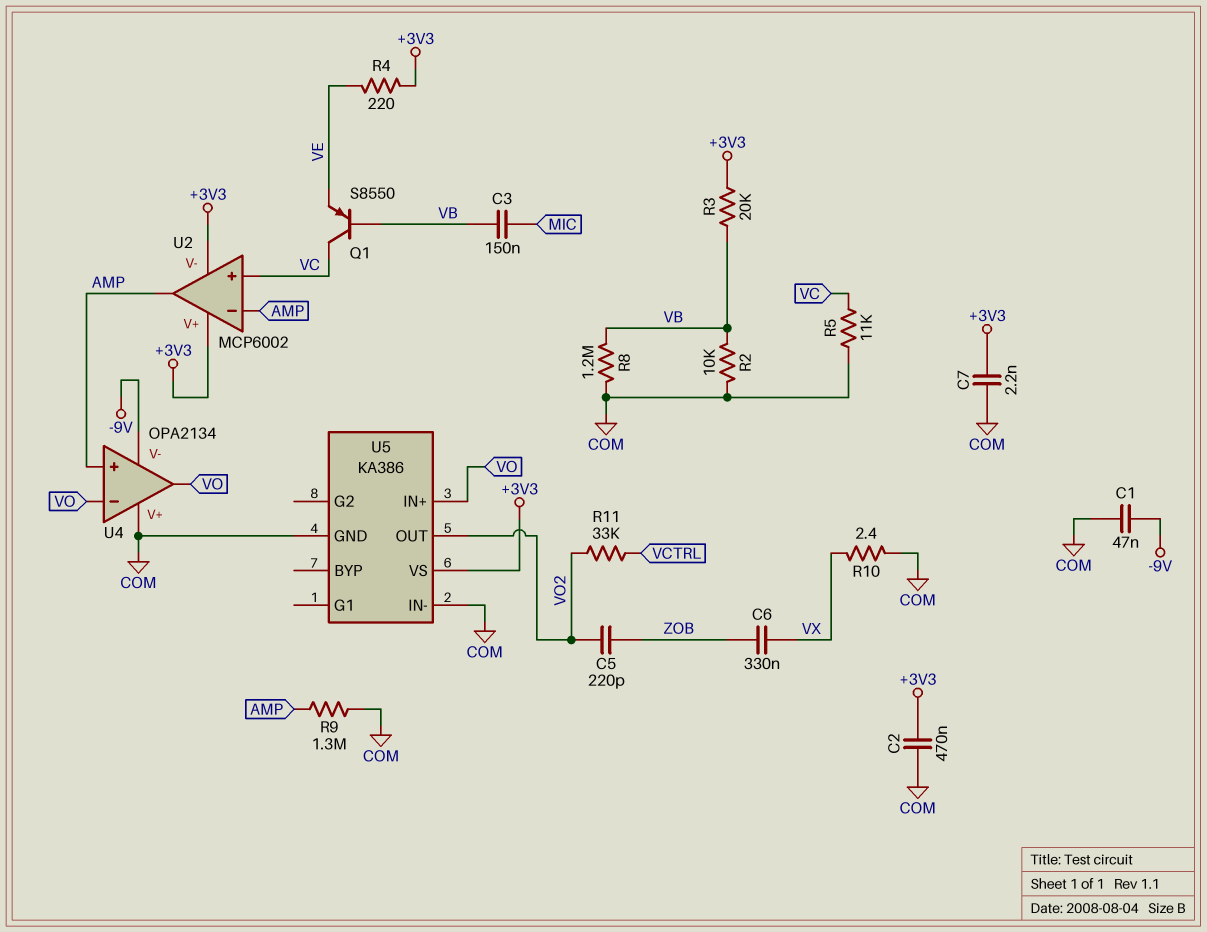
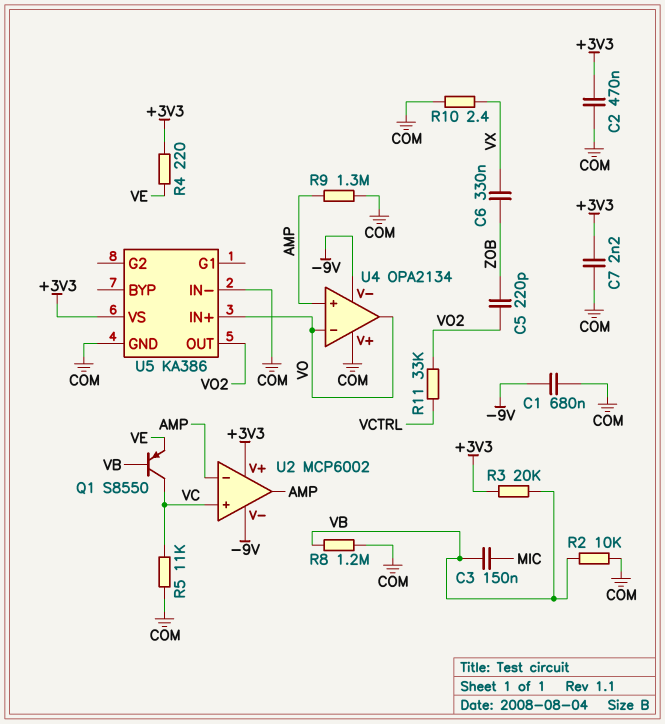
C1: 47nF (-9V, COM) -> 680nF (-9V, COM)
U2 pin V-: +3V3 -> -9V

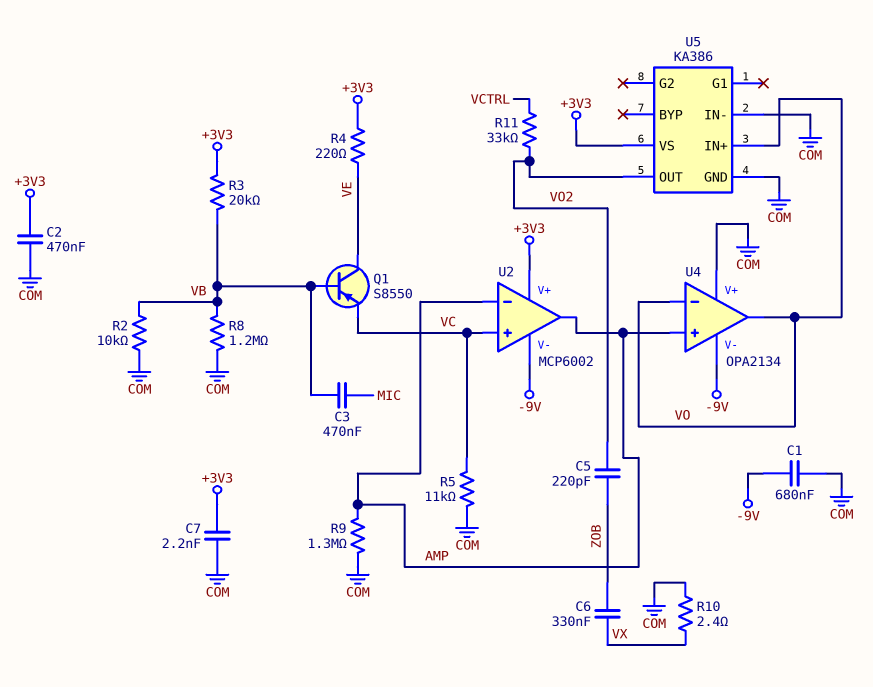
C3: 150nF (MIC, VB) -> 470nF (MIC, VB)
Q1: PNP S8550 (B VB, C VC, E VE) -> PNP S8550 (B VB, C VE, E VC)

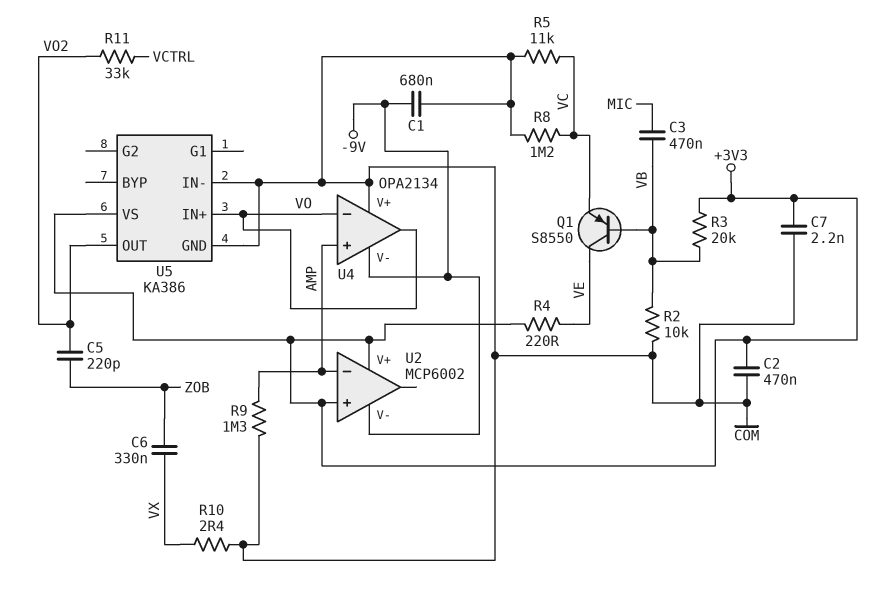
R8: 1.2M (COM, VB) -> 1.2M (COM, VC)
U2 pin in+: VC -> +3V3
U2 pin out: AMP -> none

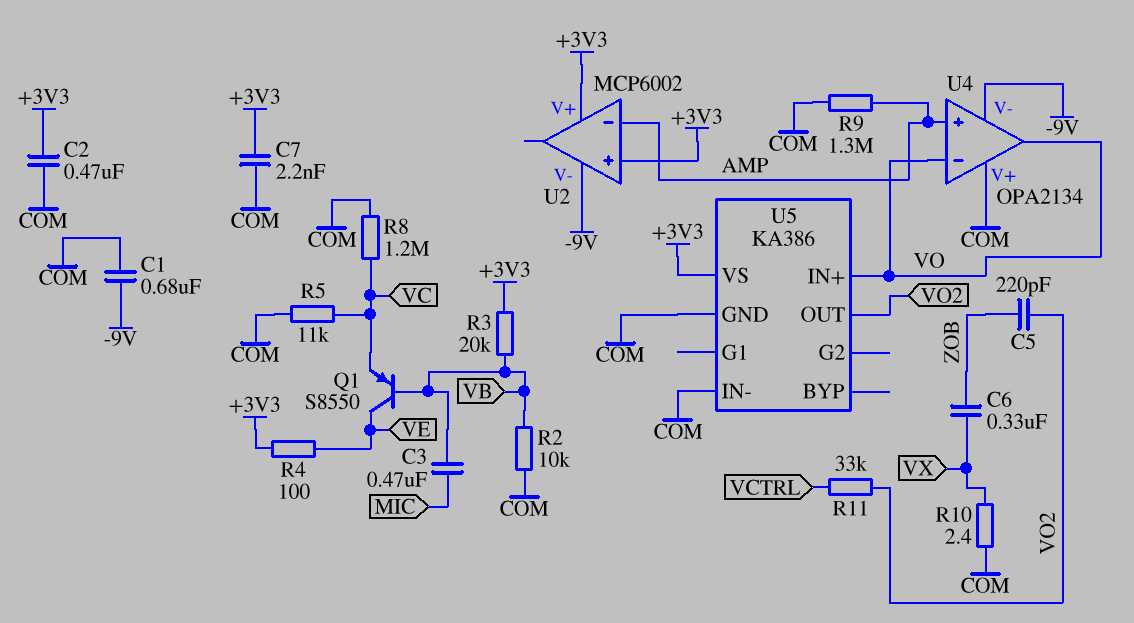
R4: 220 (+3V3, VE) -> 100 (+3V3, VE)

